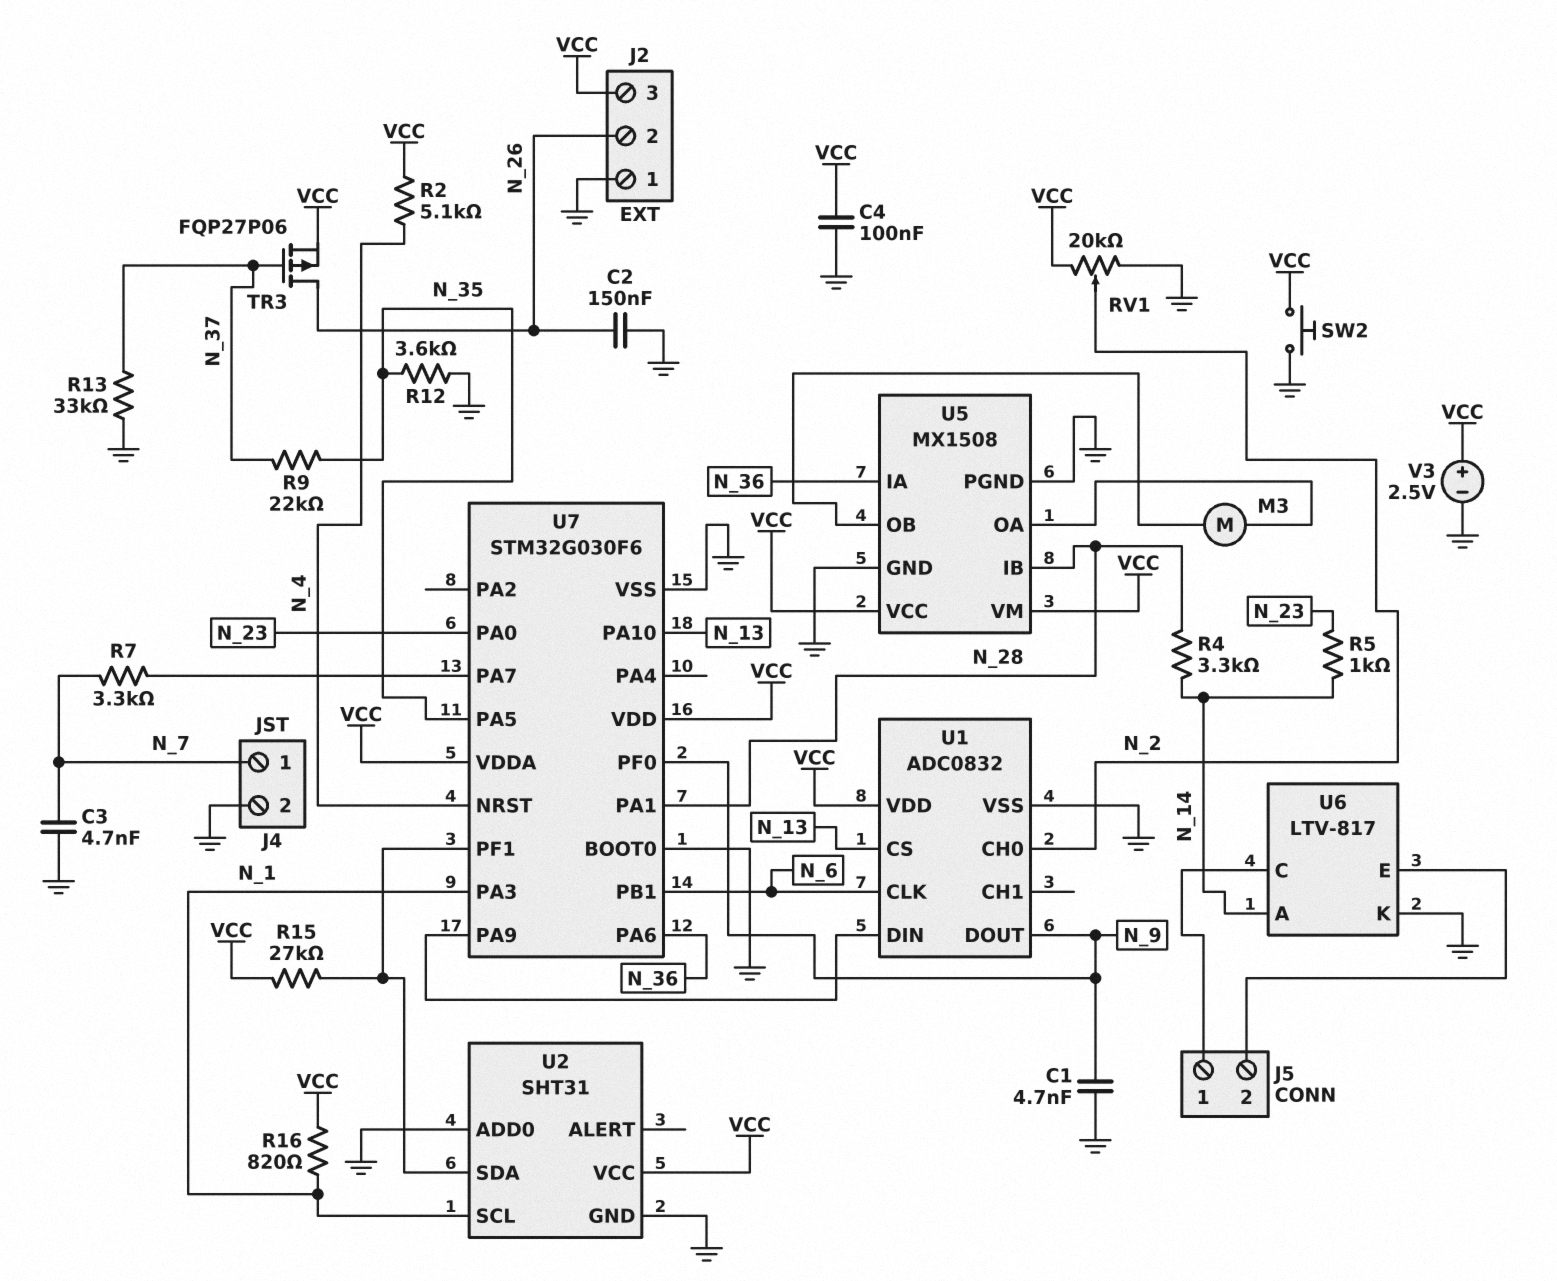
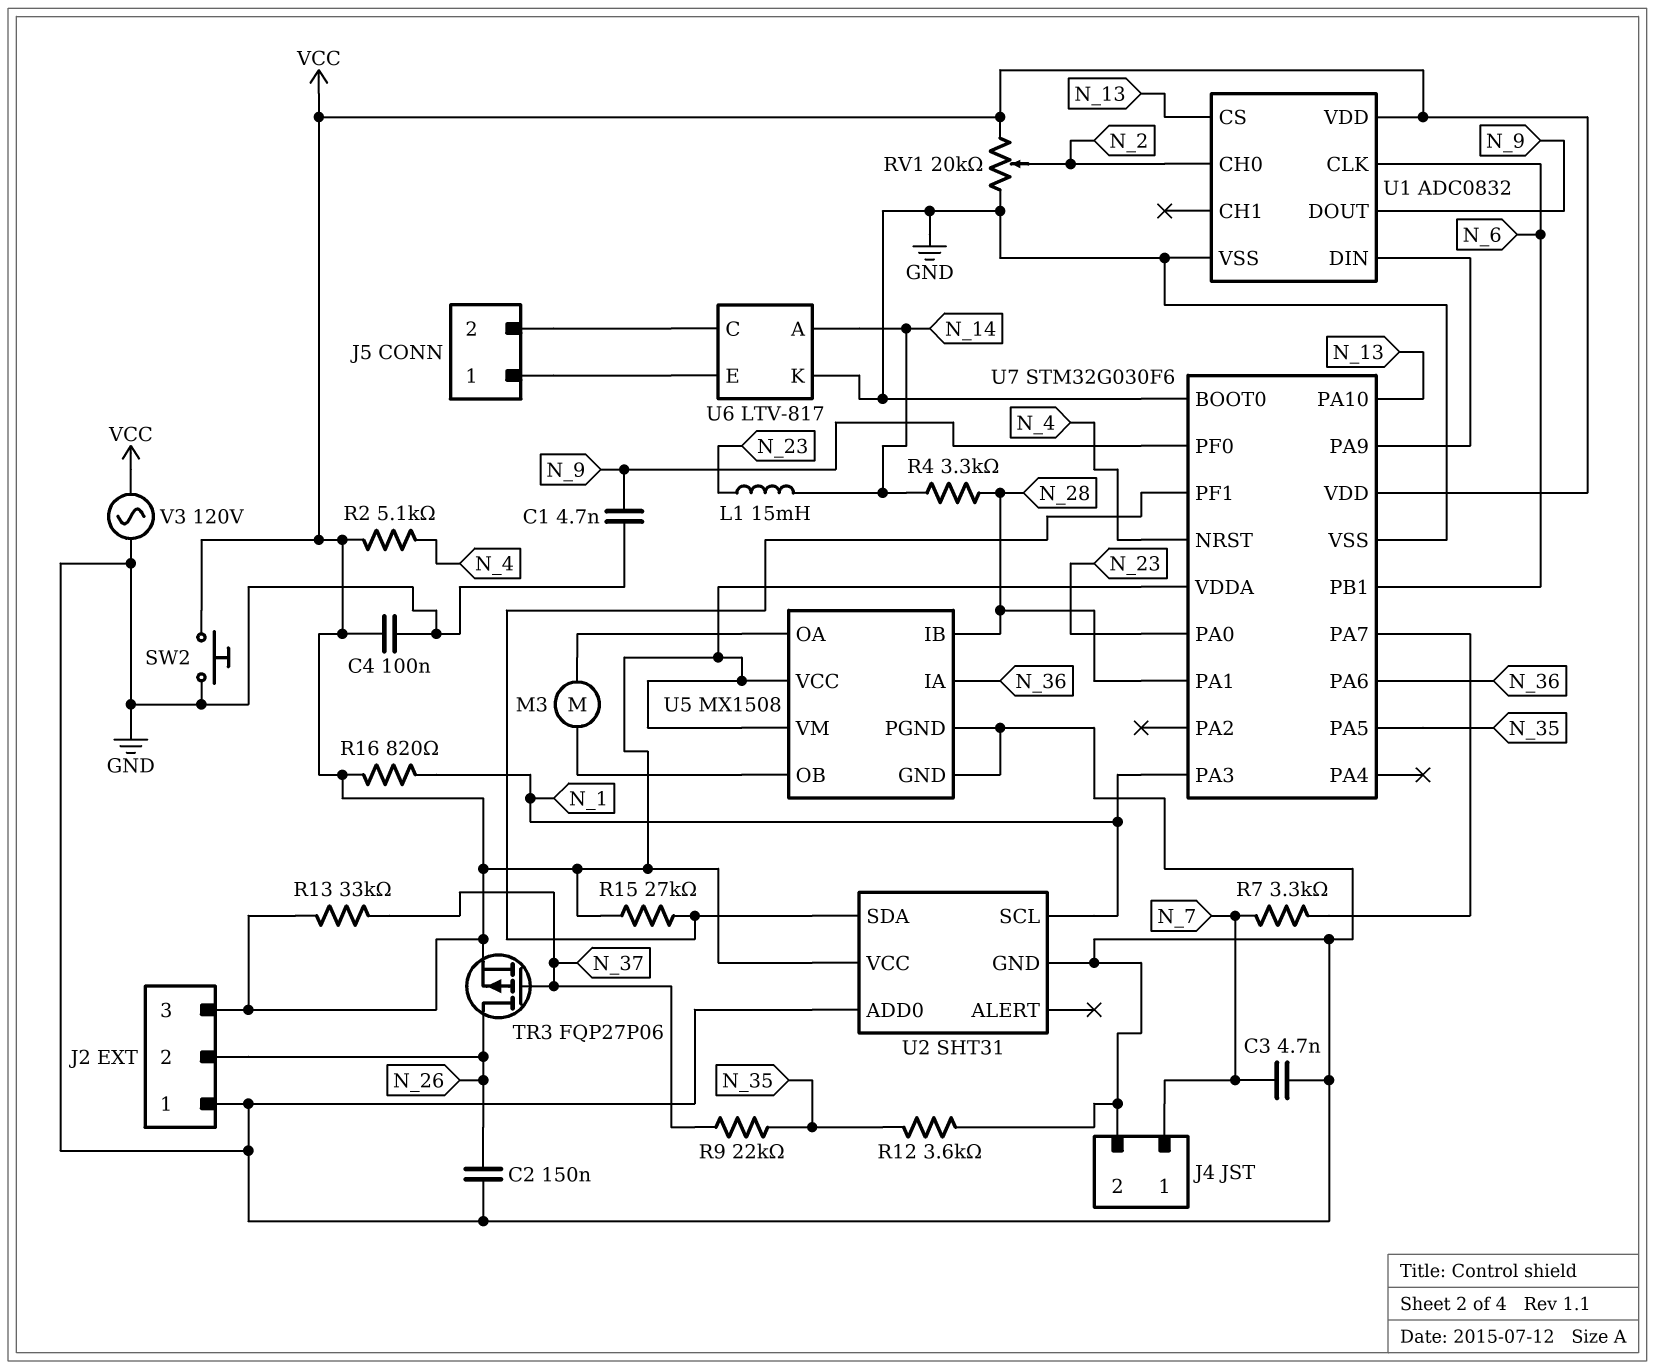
L1: none -> 15mH (N_14, N_23)
R5: 1k (N_14, N_23) -> none
R13: 33k (GND, N_37) -> 33k (N_37, VCC)
U6 pin C: J5/1 -> J5/2
U6 pin E: J5/2 -> J5/1
V3: 2.5V (plus VCC, minus GND) -> AC 120V (GND, VCC)

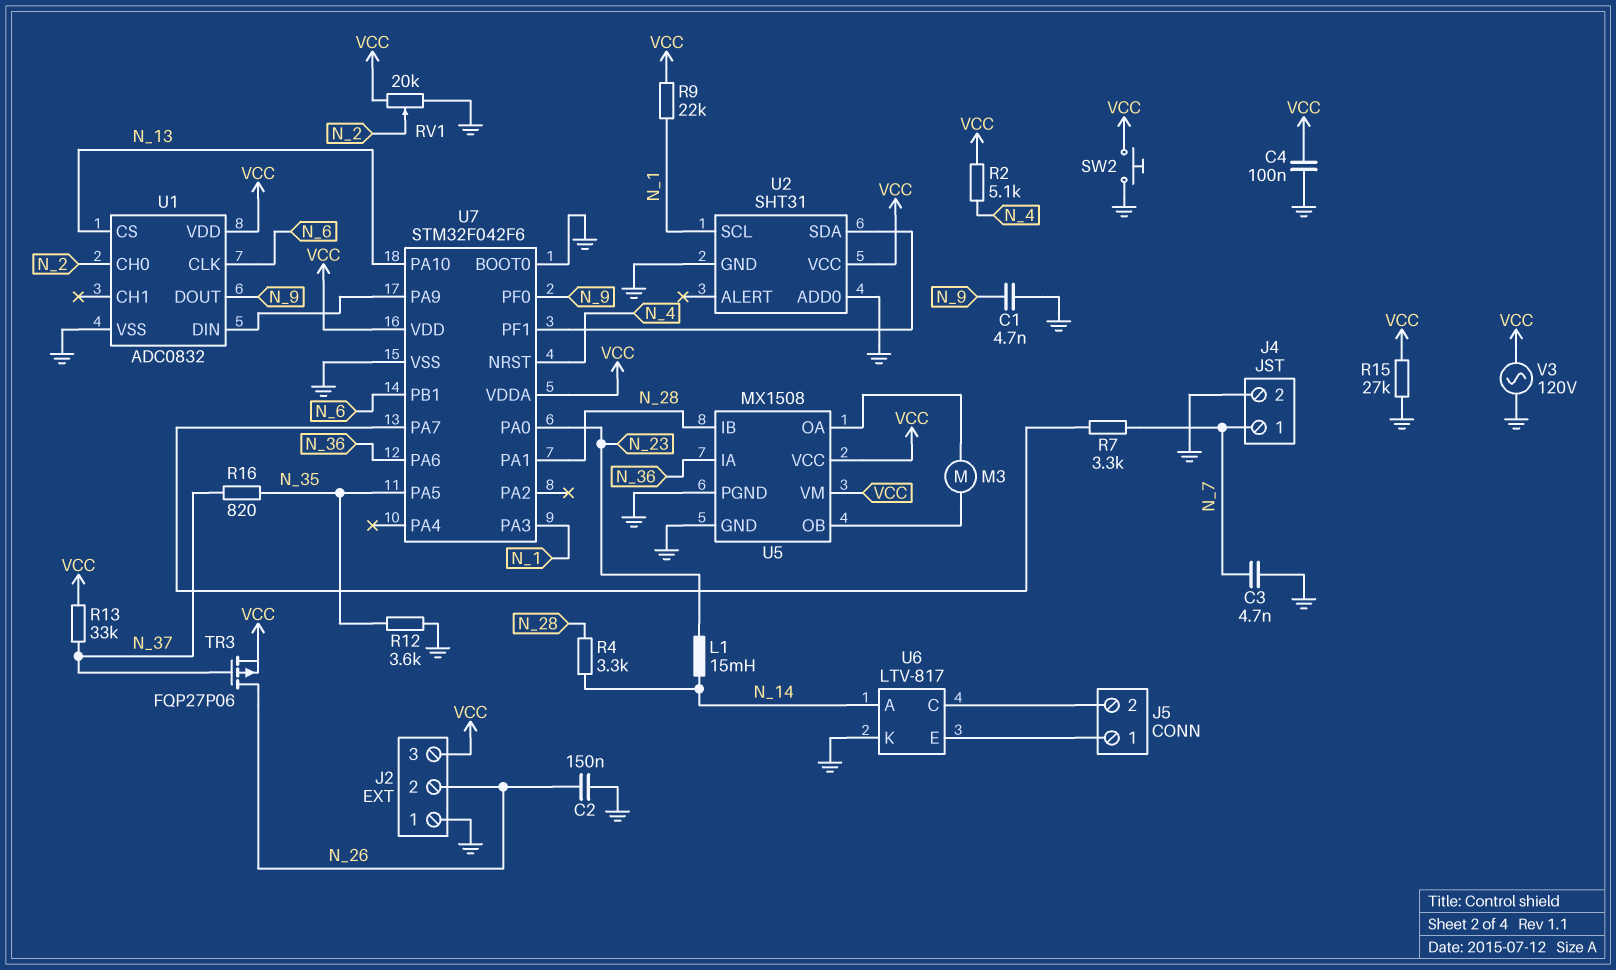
R9: 22k (N_35, N_37) -> 22k (N_1, VCC)
R15: 27k (U2/SDA, VCC) -> 27k (GND, VCC)
R16: 820 (N_1, VCC) -> 820 (N_35, N_37)
U7: STM32G030F6 -> STM32F042F6

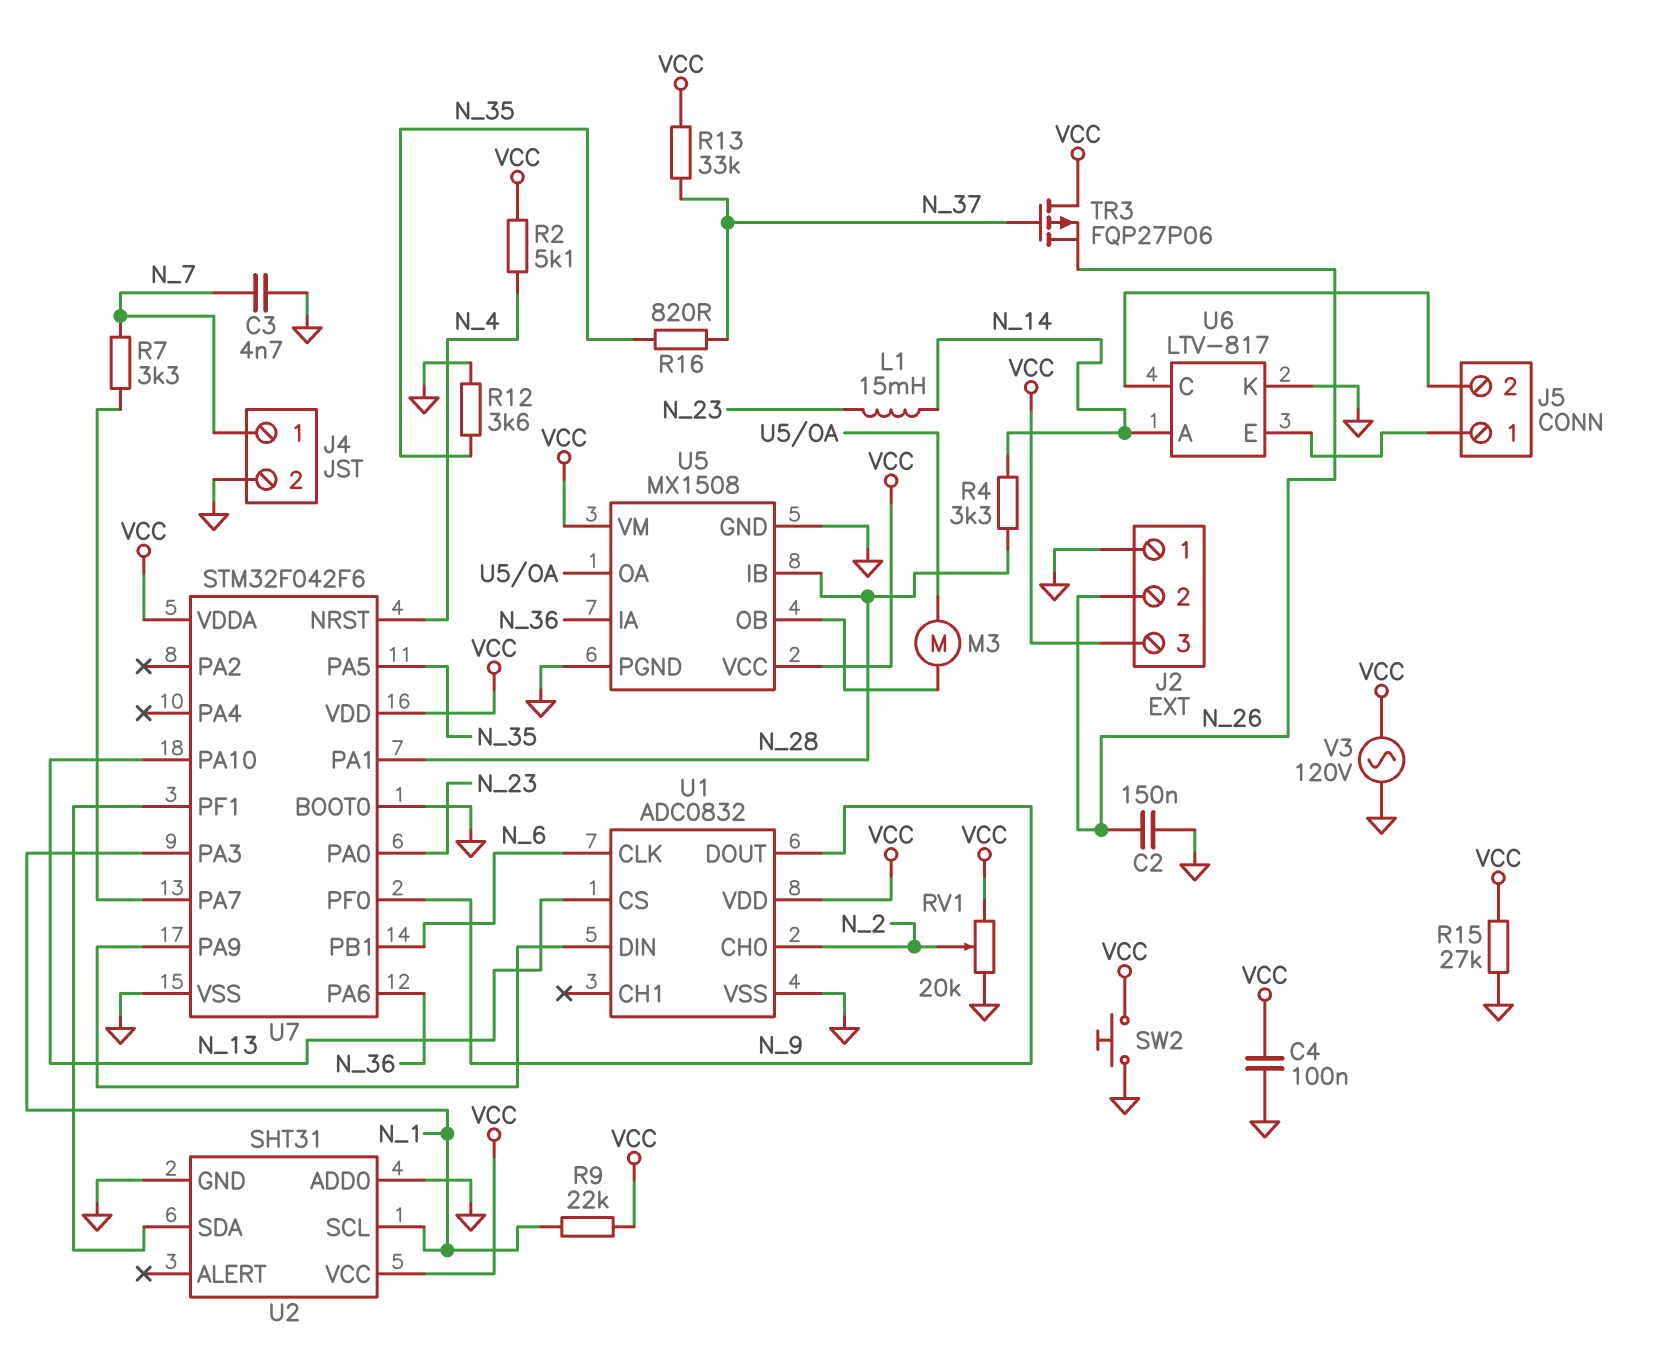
C1: 4.7nF (GND, N_9) -> none
TR3: PMOS FQP27P06 (G N_37, D N_26, S VCC) -> PMOS FQP27P06 (G N_37, D VCC, S N_26)

